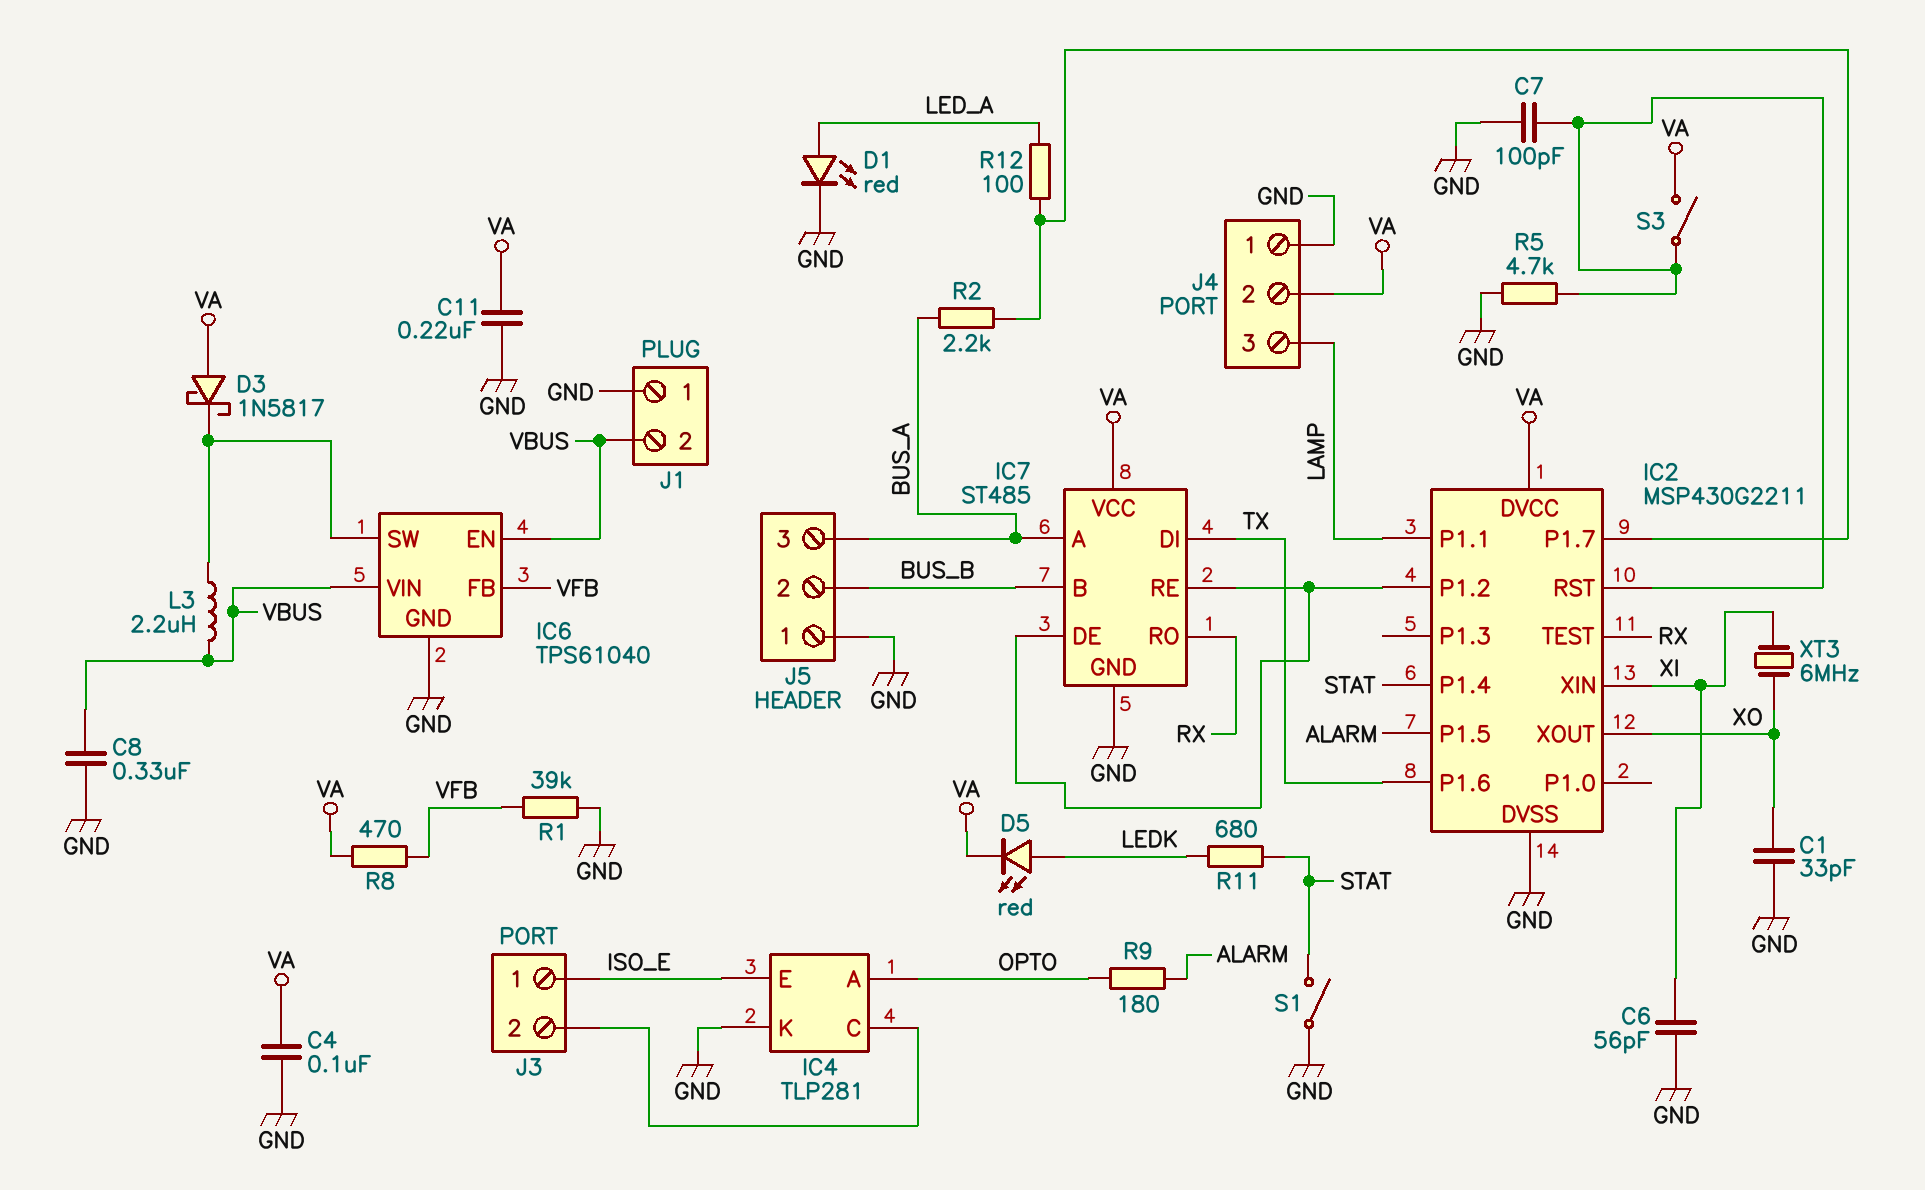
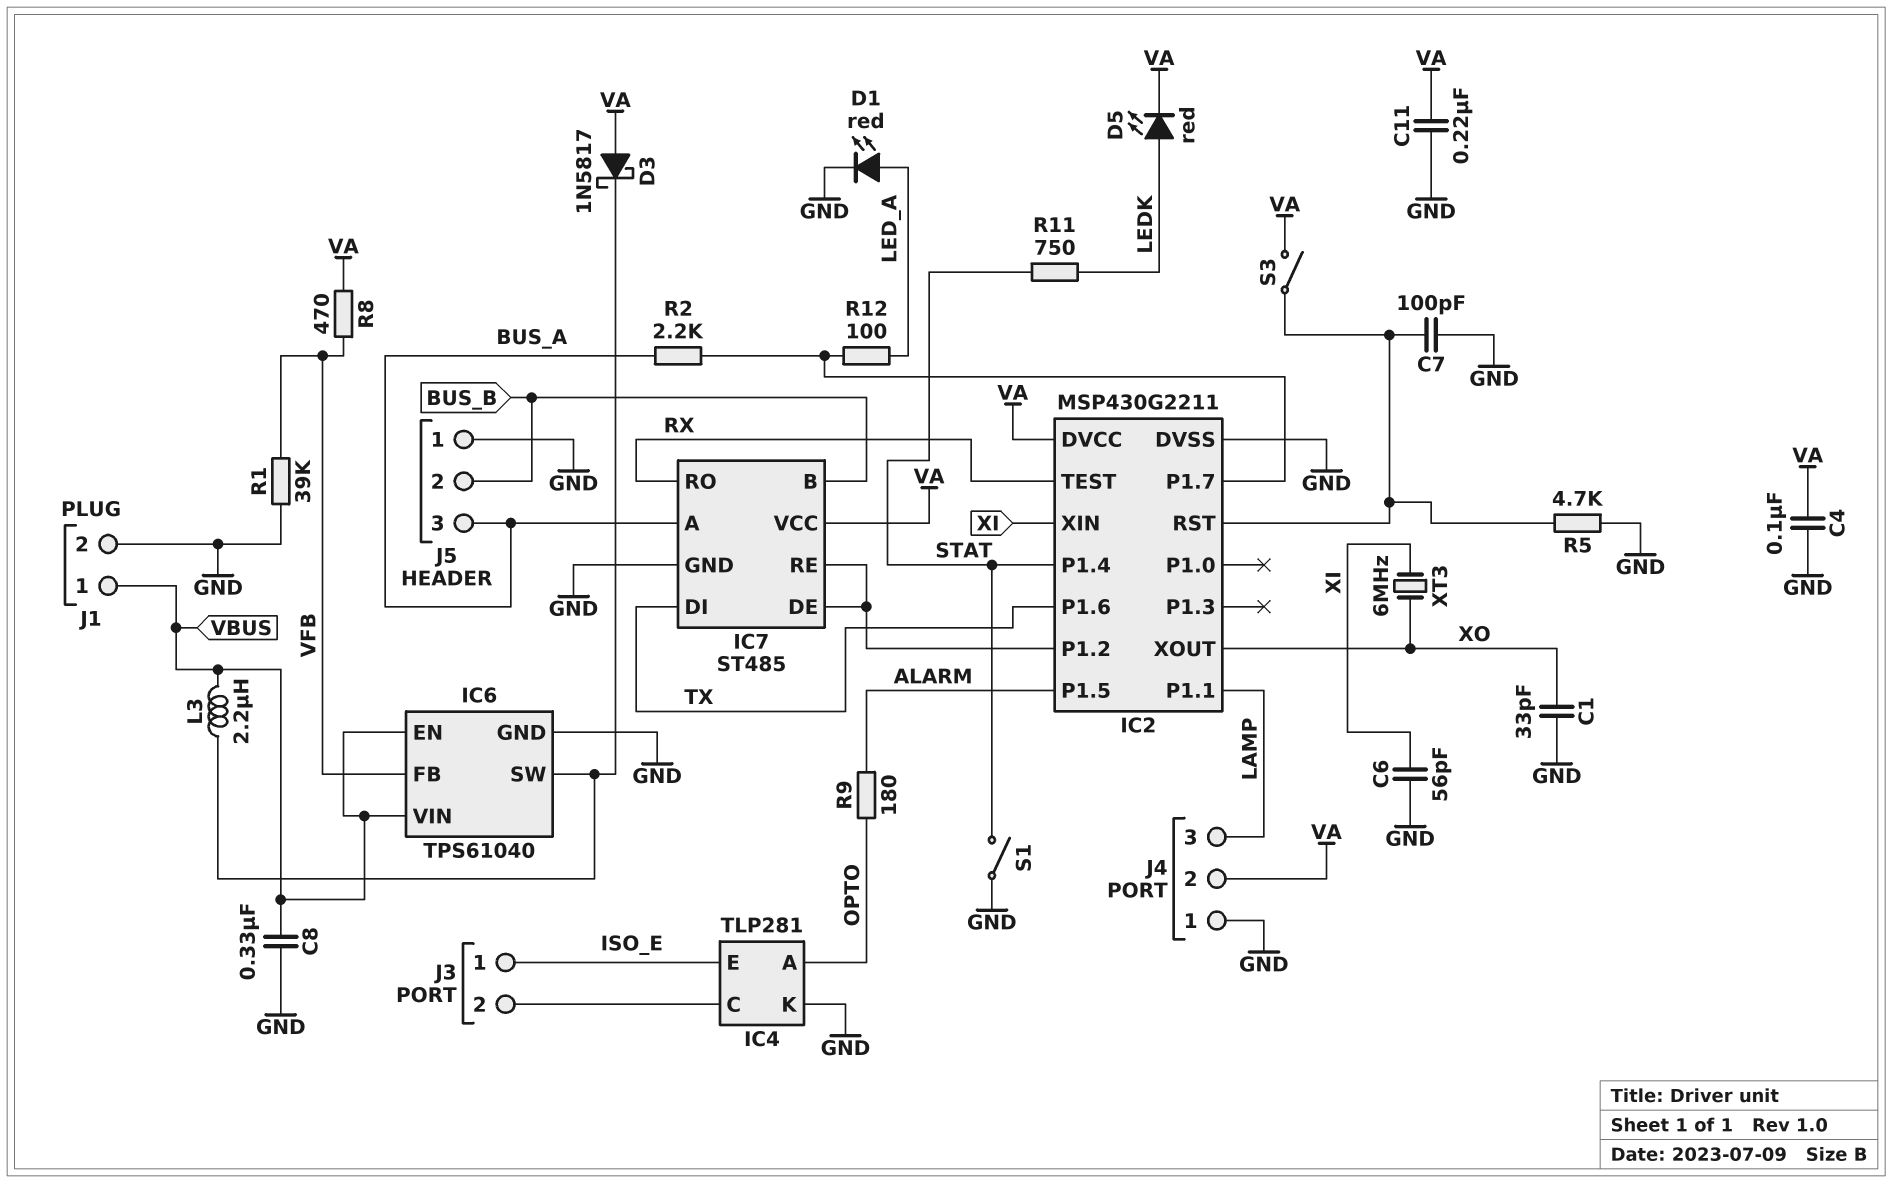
J1 pin 1: GND -> VBUS
J1 pin 2: VBUS -> GND
R11: 680 (LEDK, STAT) -> 750 (LEDK, STAT)

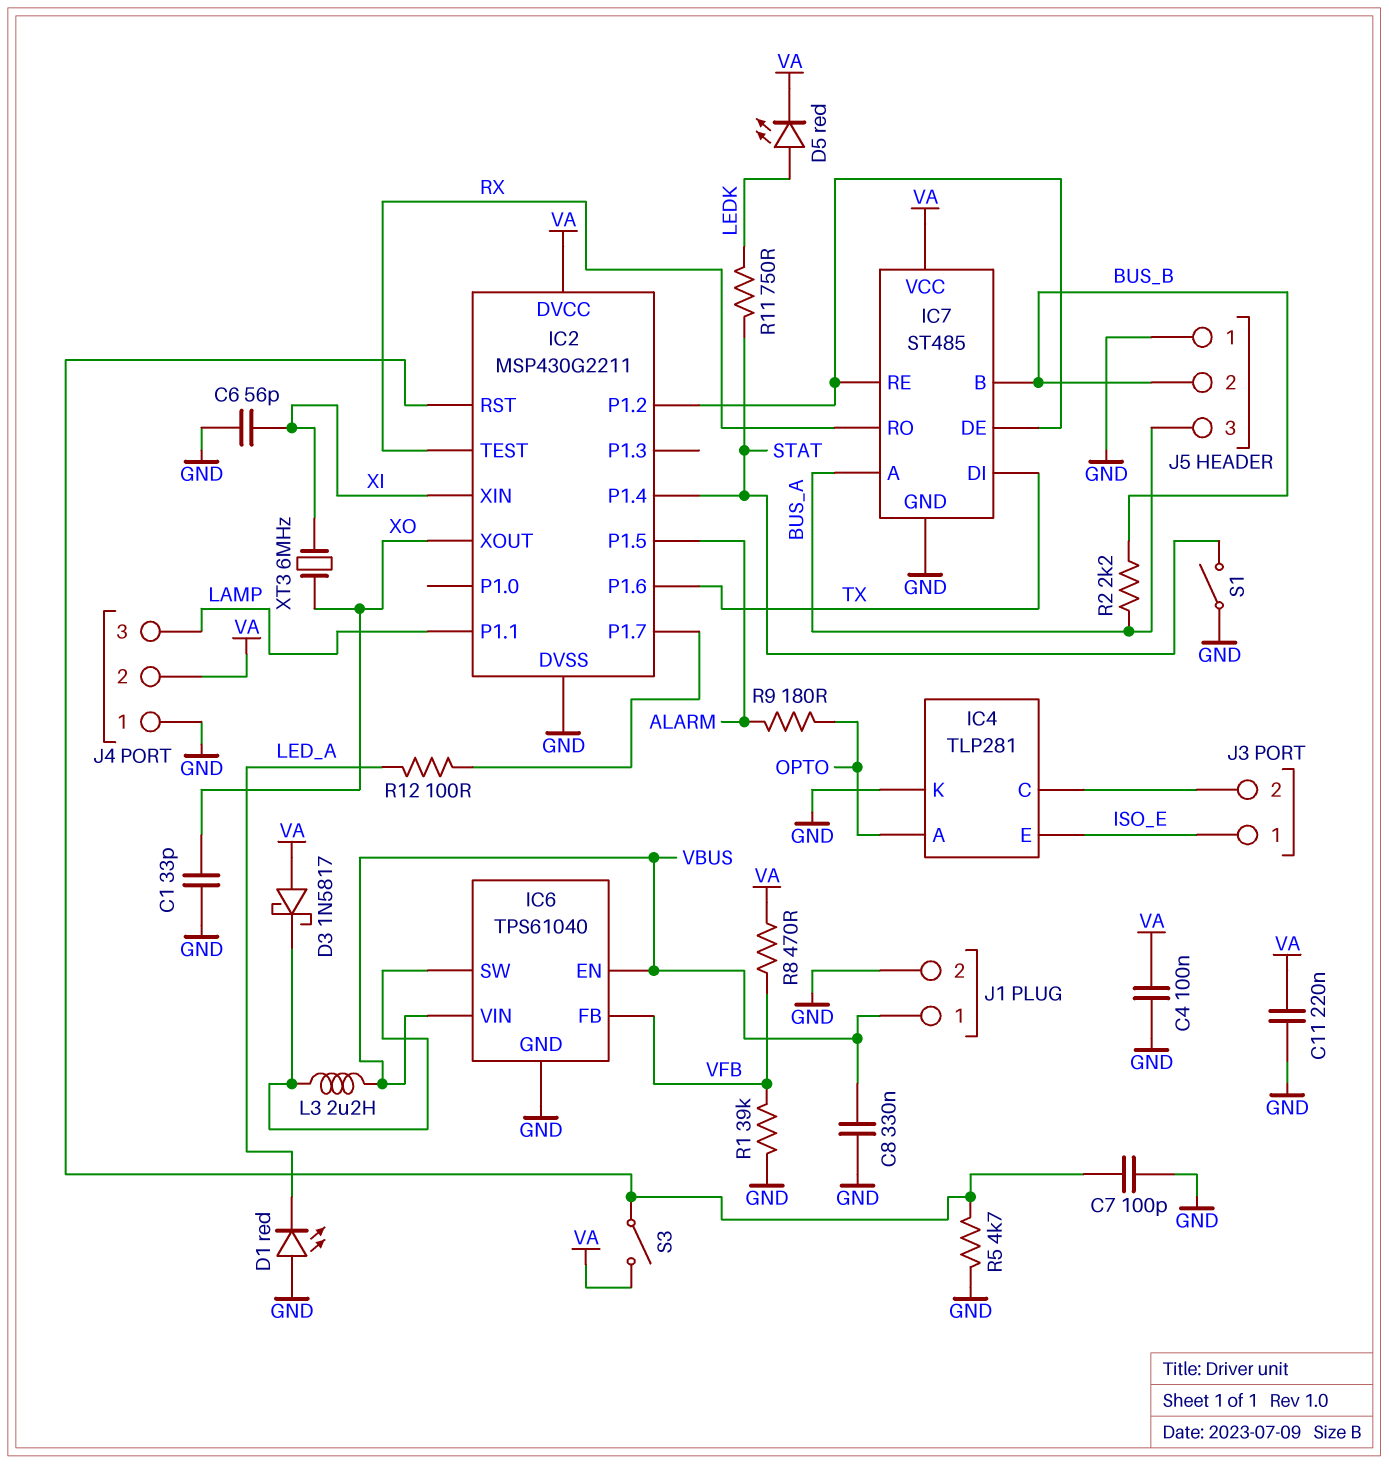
D1: LED red (A LED_A, K GND) -> LED red (A GND, K LED_A)
R2: 2.2k (BUS_A, IC2/P1.7) -> 2.2k (BUS_A, BUS_B)

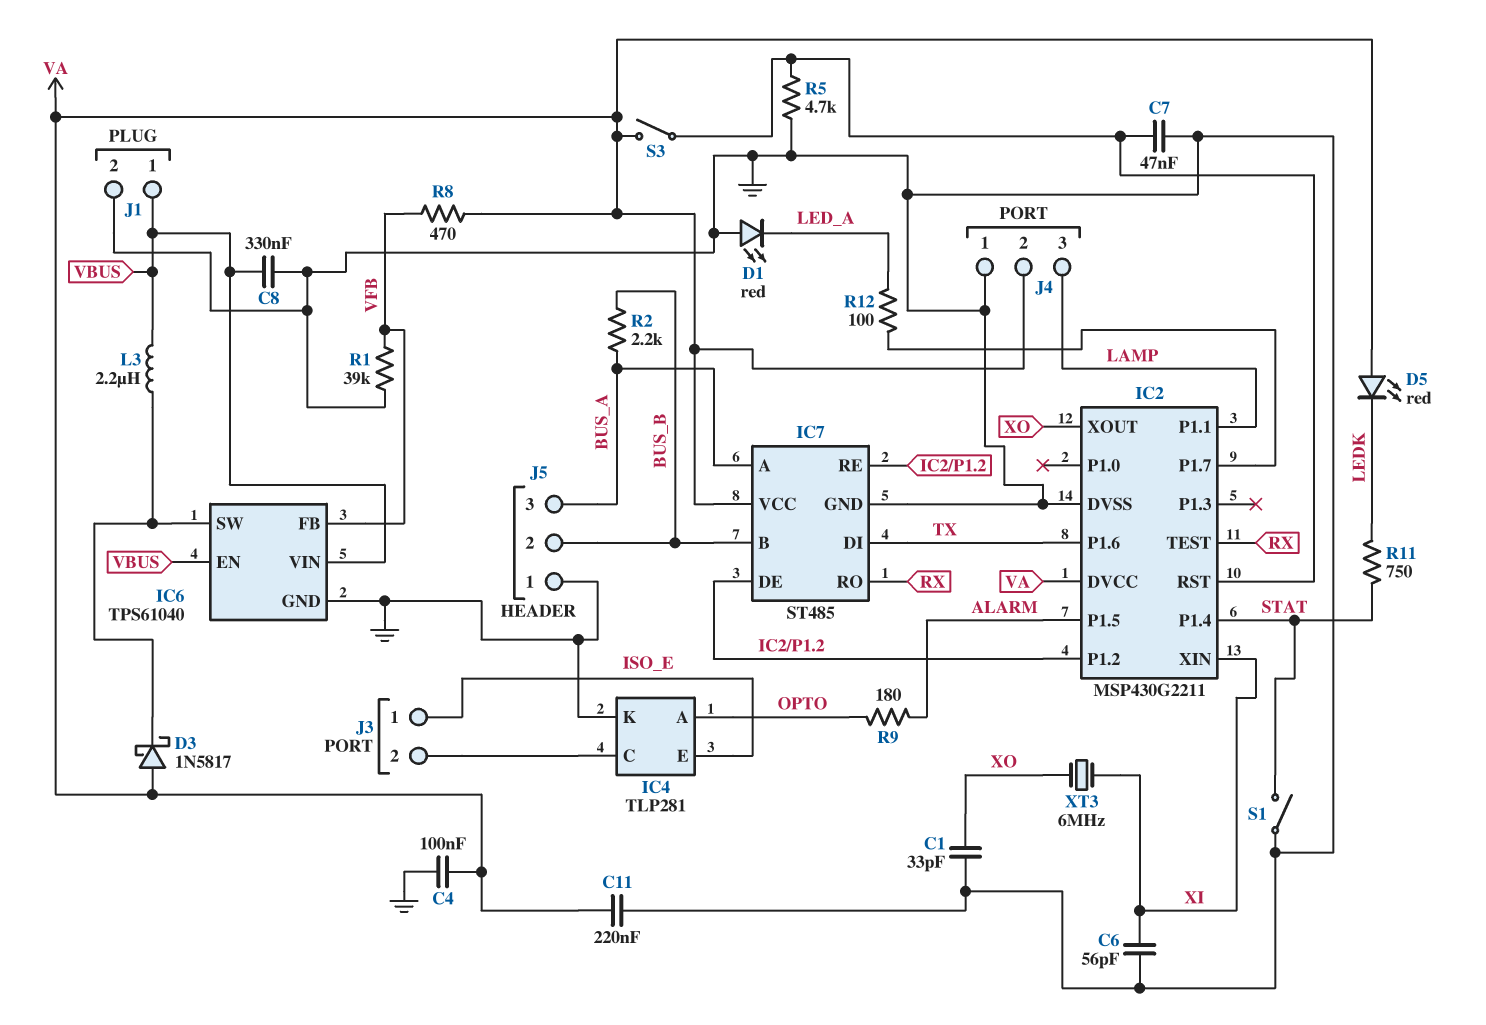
C7: 100pF (GND, IC2/RST) -> 47nF (GND, IC2/RST)
D5: LED red (A LEDK, K VA) -> LED red (A VA, K LEDK)

